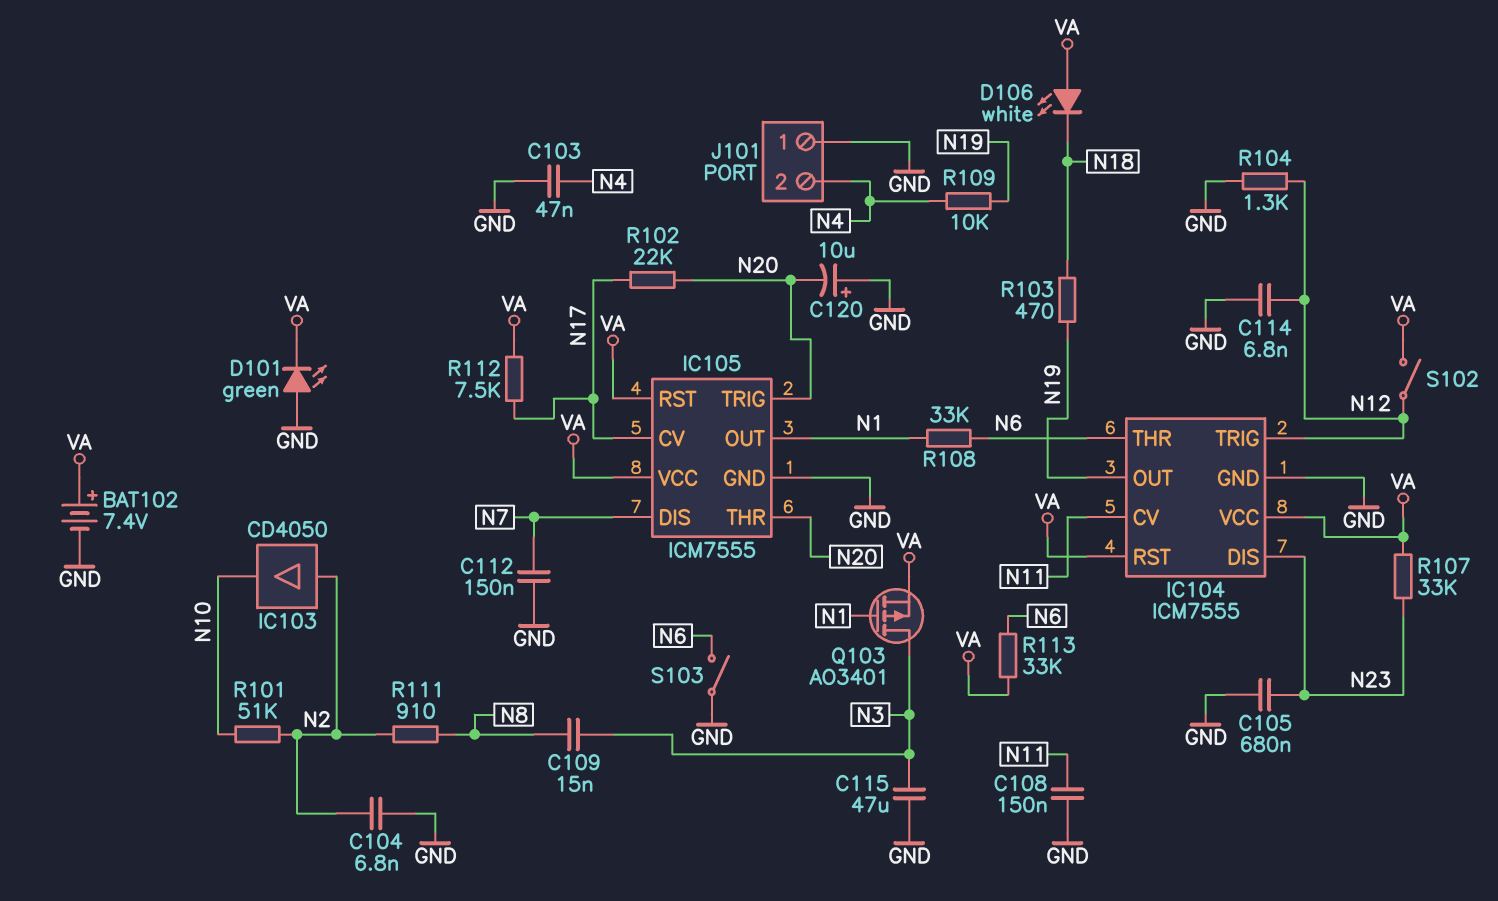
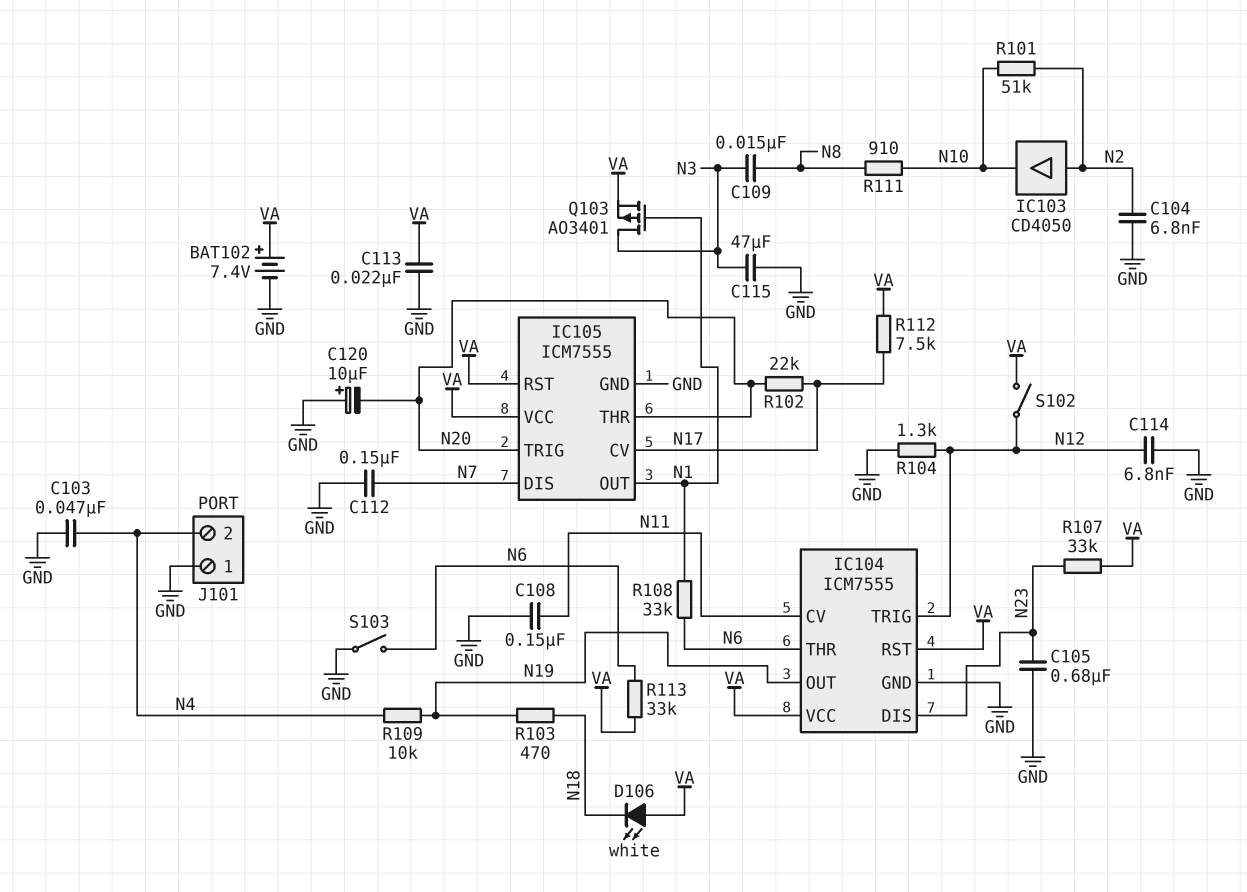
C113: none -> 22nF (GND, VA)
D101: LED green (A GND, K VA) -> none
R111: 910 (N2, N8) -> 910 (N8, N10)

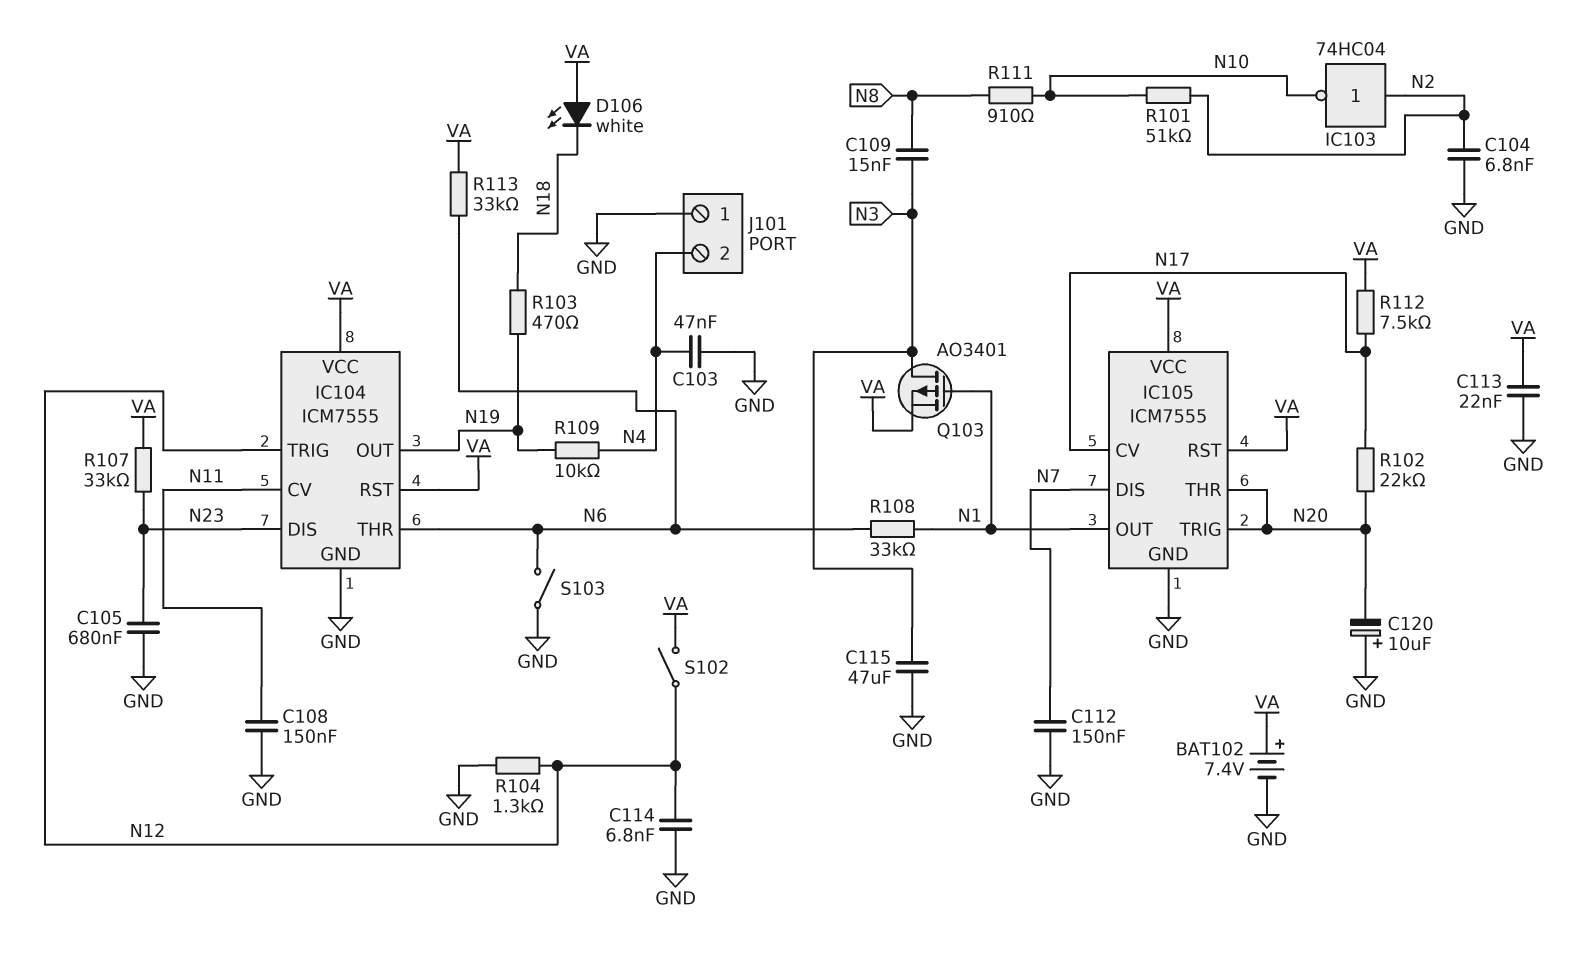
IC103: buffer CD4050 (in N2, out N10) -> NOT 74HC04 (in N2, out N10)

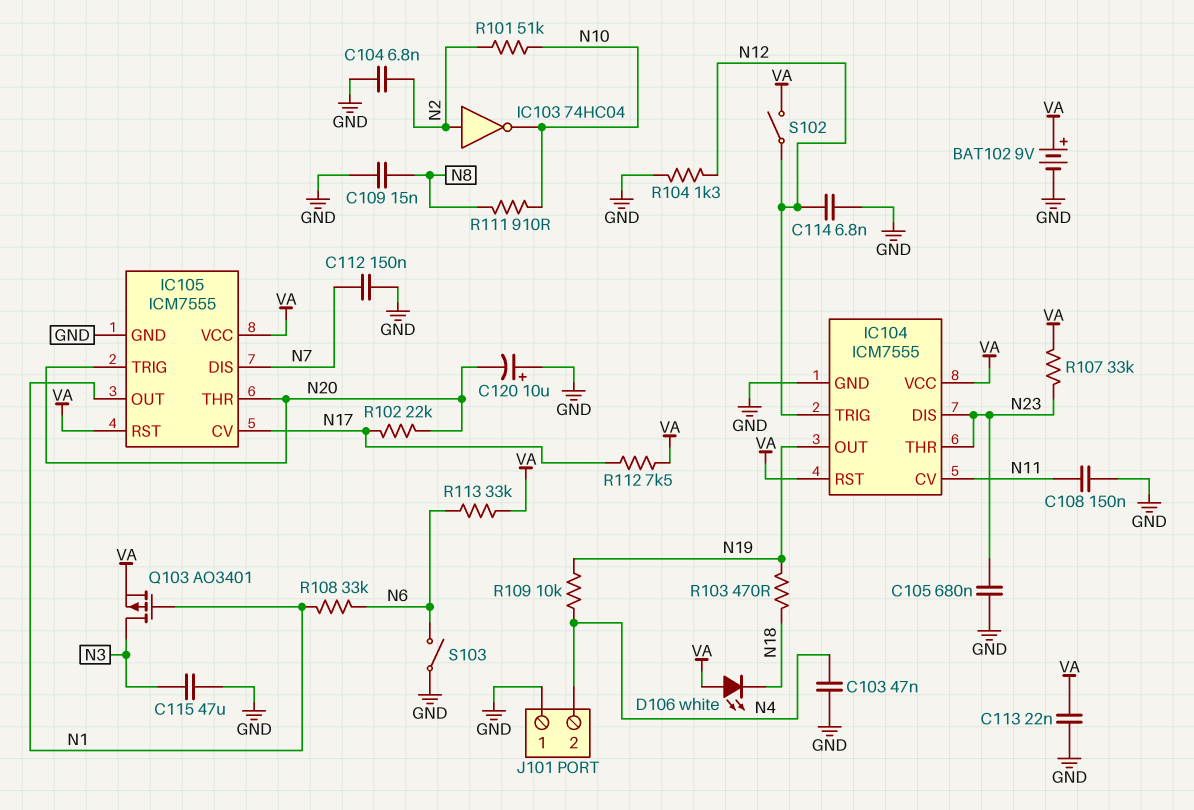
BAT102: 7.4V (plus VA, minus GND) -> 9V (plus VA, minus GND)
C109: 15nF (N3, N8) -> 15nF (GND, N8)
IC104 pin THR: N6 -> N23

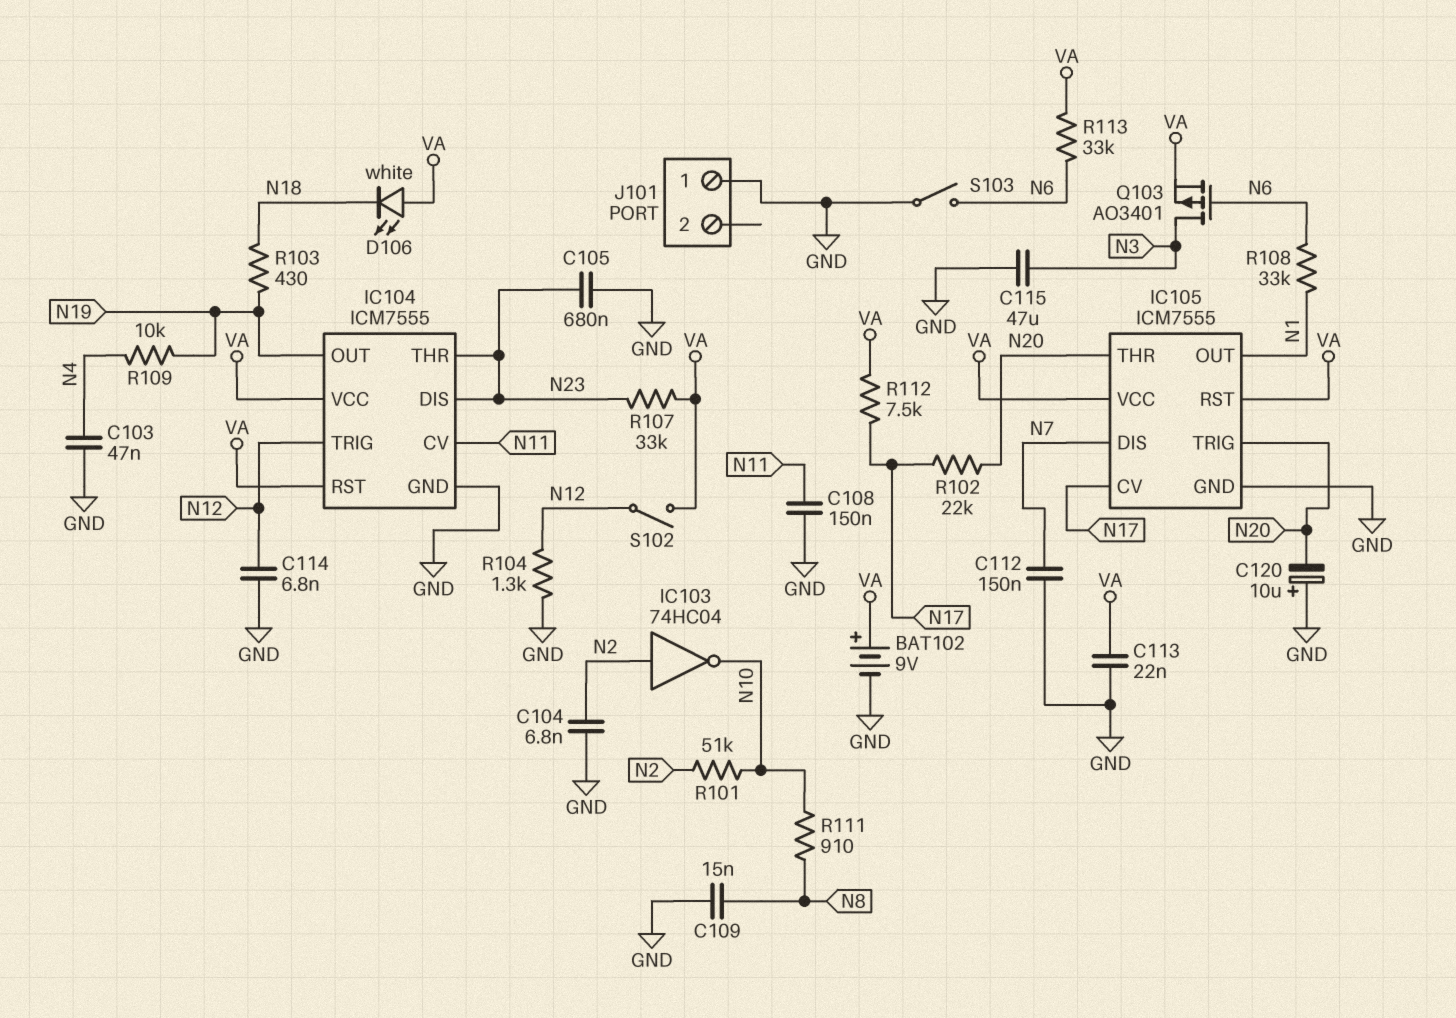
J101 pin 2: N4 -> none
Q103: PMOS AO3401 (G N1, D N3, S VA) -> PMOS AO3401 (G N6, D N3, S VA)
R103: 470 (N18, N19) -> 430 (N18, N19)

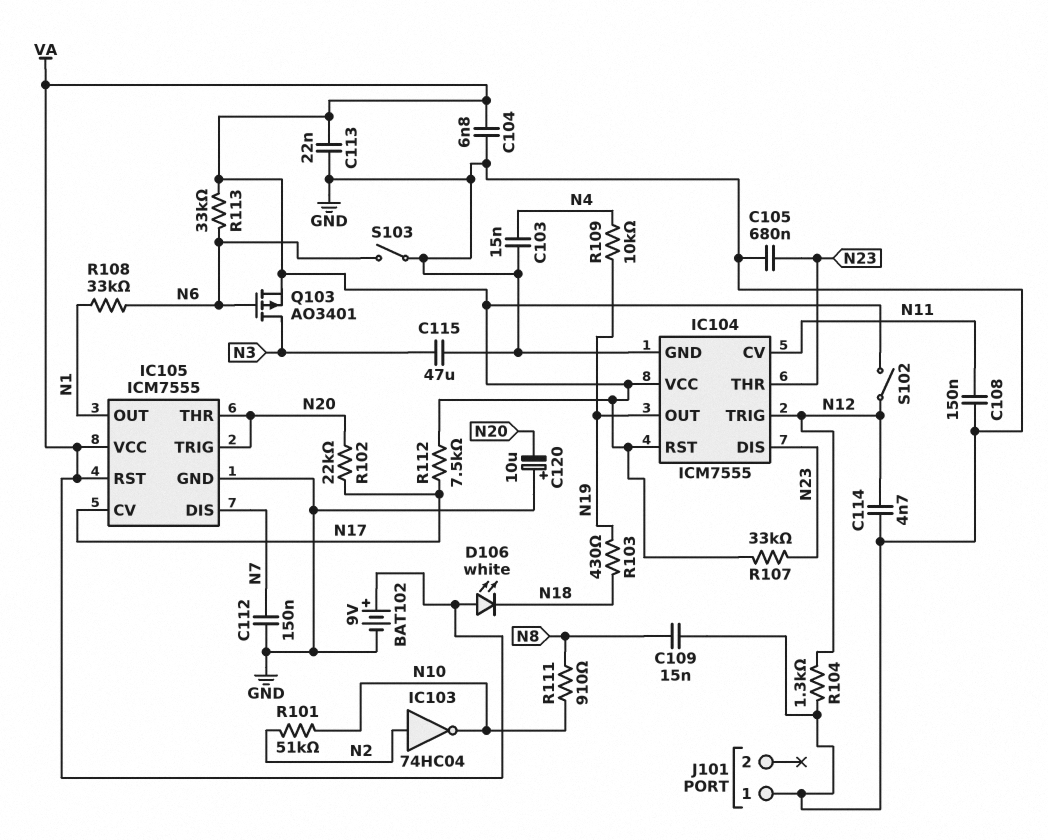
C103: 47nF (GND, N4) -> 15nF (GND, N4)
C104: 6.8nF (GND, N2) -> 6.8nF (GND, VA)
C114: 6.8nF (GND, N12) -> 4.7nF (GND, N12)

